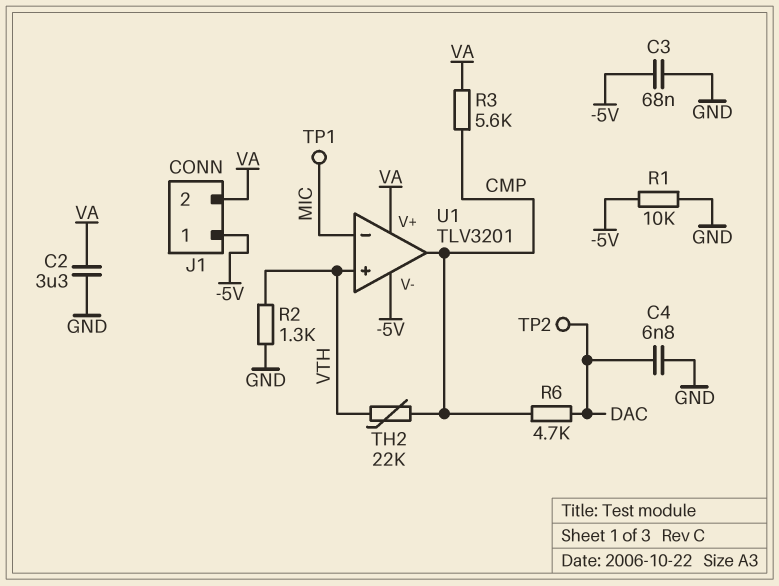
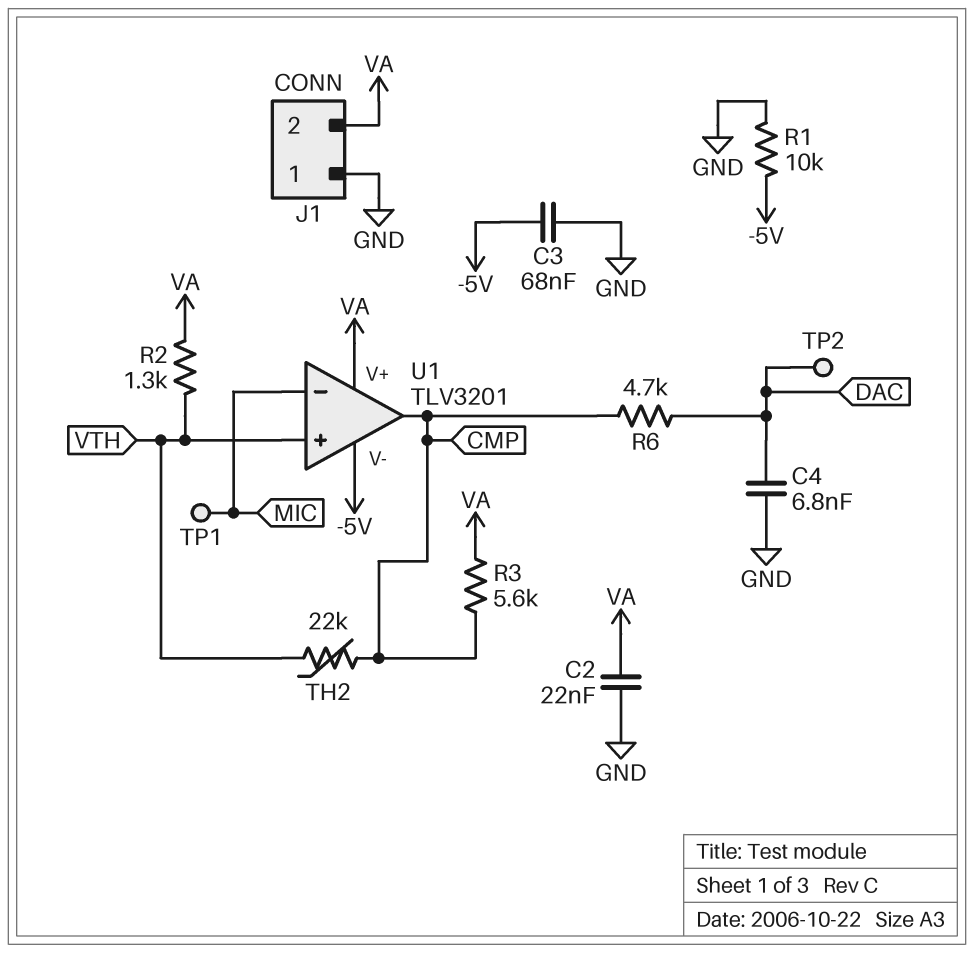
C2: 3.3uF (GND, VA) -> 22nF (GND, VA)
J1 pin 1: -5V -> GND
R2: 1.3k (GND, VTH) -> 1.3k (VA, VTH)

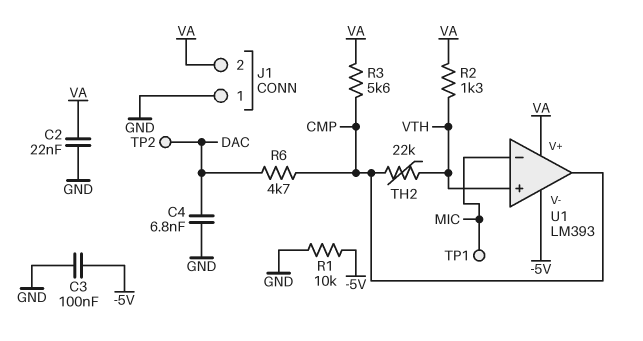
C3: 68nF (-5V, GND) -> 100nF (-5V, GND)
U1: TLV3201 -> LM393

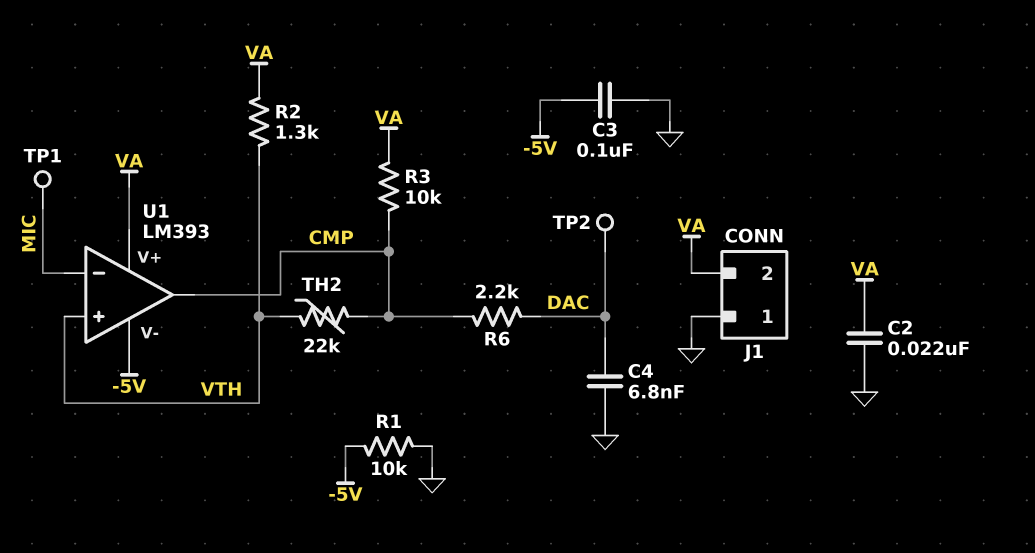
R3: 5.6k (CMP, VA) -> 10k (CMP, VA)
R6: 4.7k (CMP, DAC) -> 2.2k (CMP, DAC)

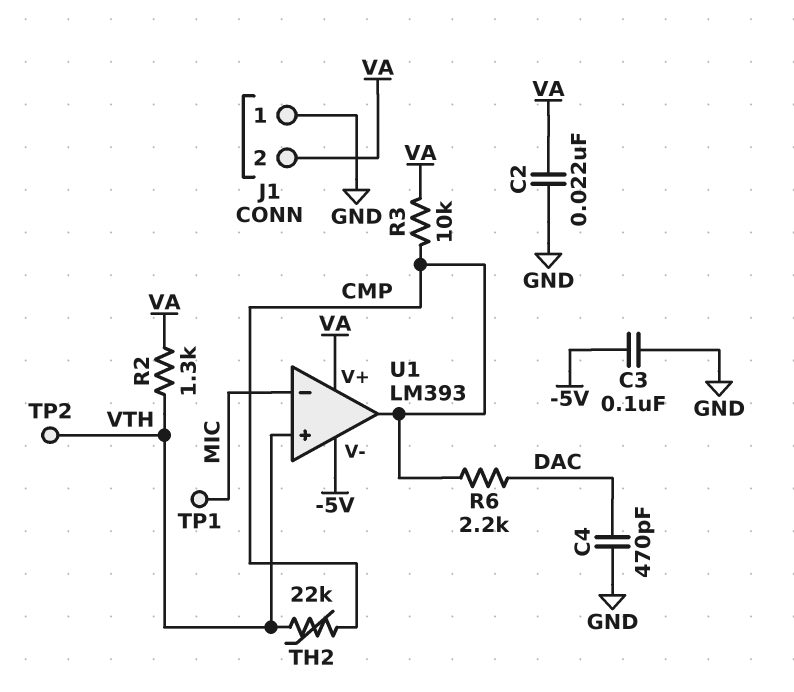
C4: 6.8nF (DAC, GND) -> 470pF (DAC, GND)
R1: 10k (-5V, GND) -> none
TP2: test point (DAC) -> test point (VTH)

